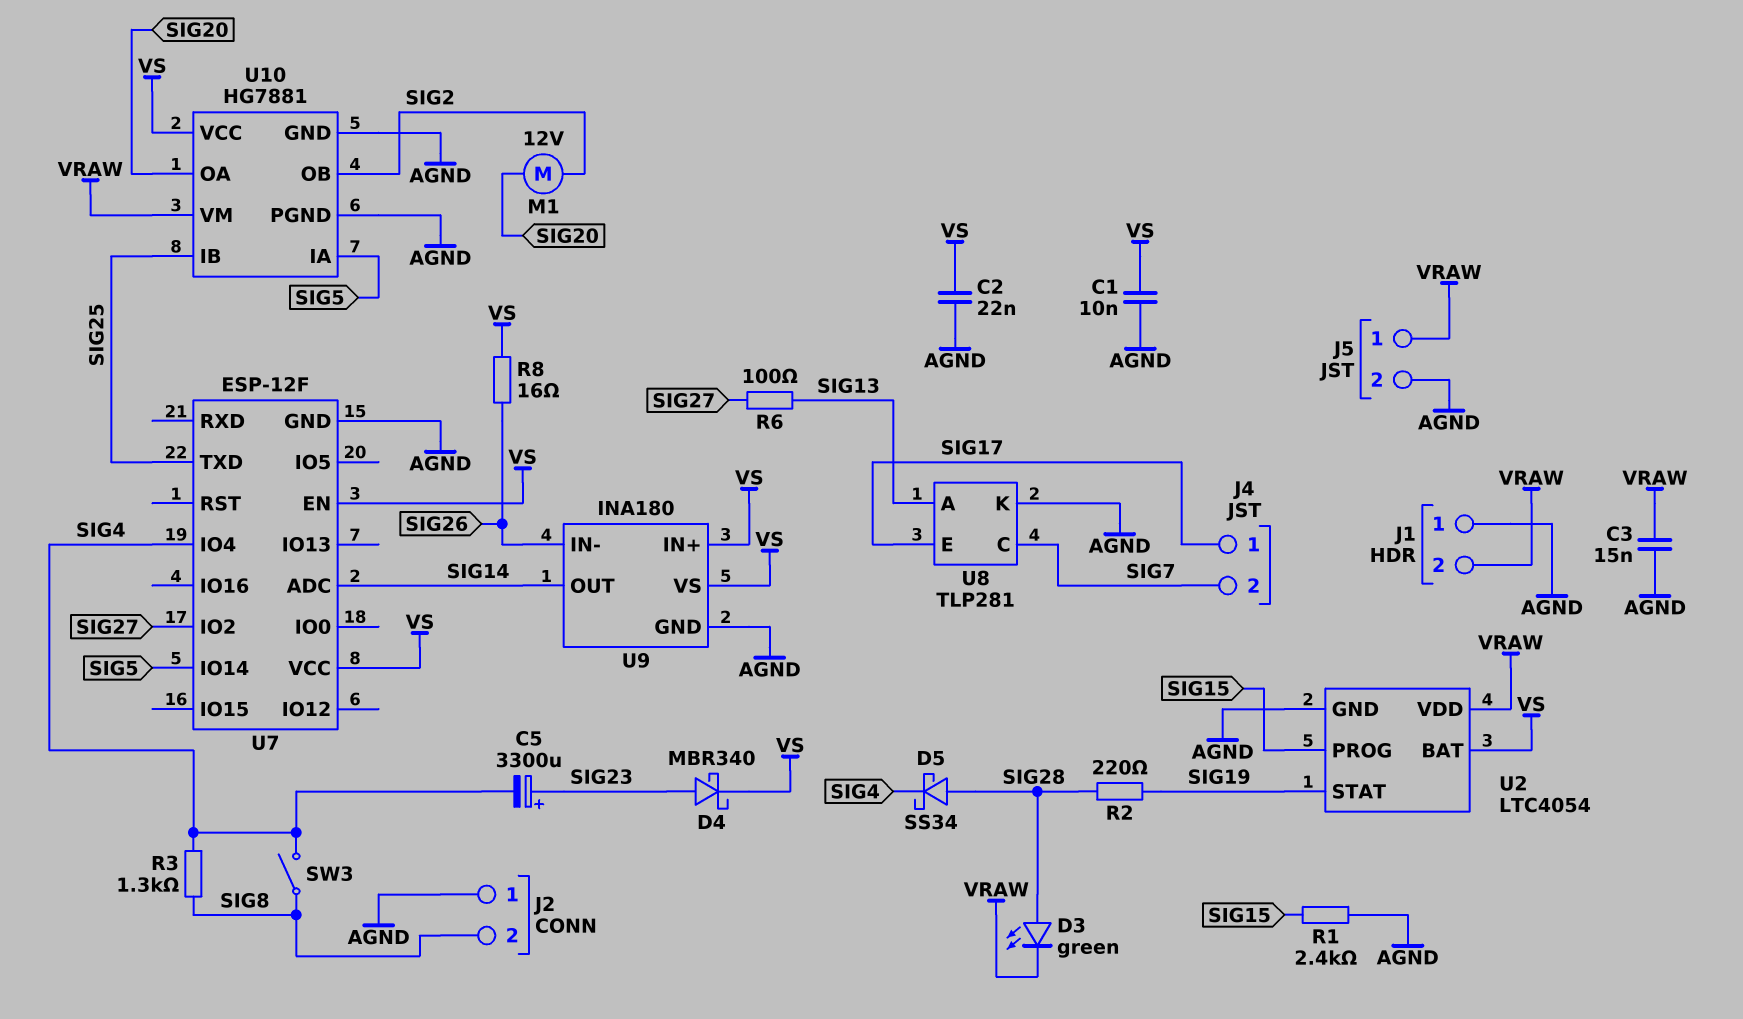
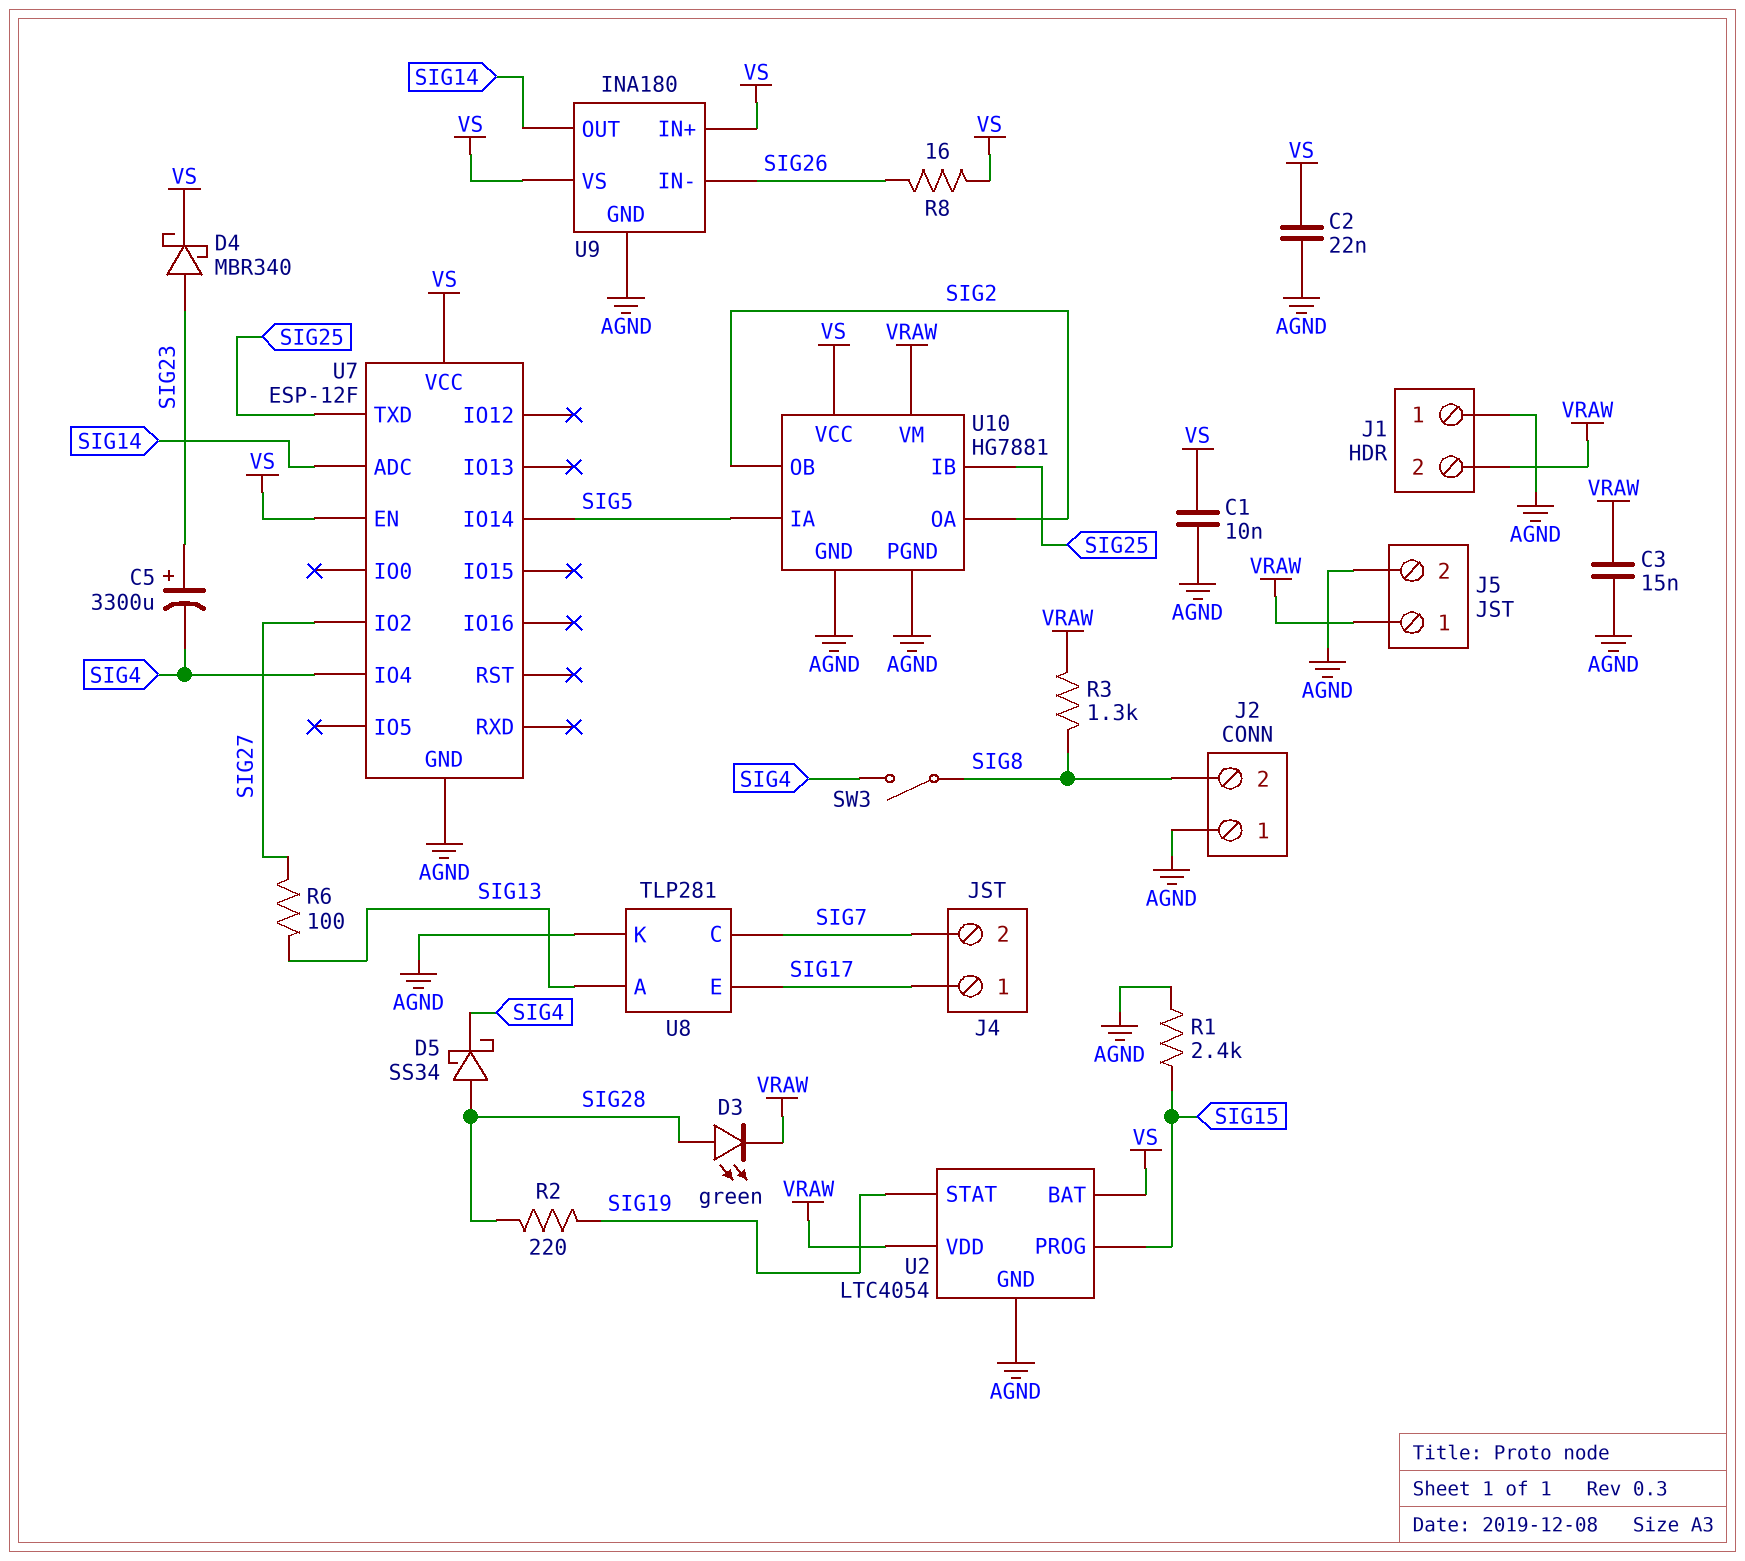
M1: motor 12V (SIG2, SIG20) -> none
R3: 1.3k (SIG4, SIG8) -> 1.3k (SIG8, VRAW)
U10 pin OA: SIG20 -> SIG2

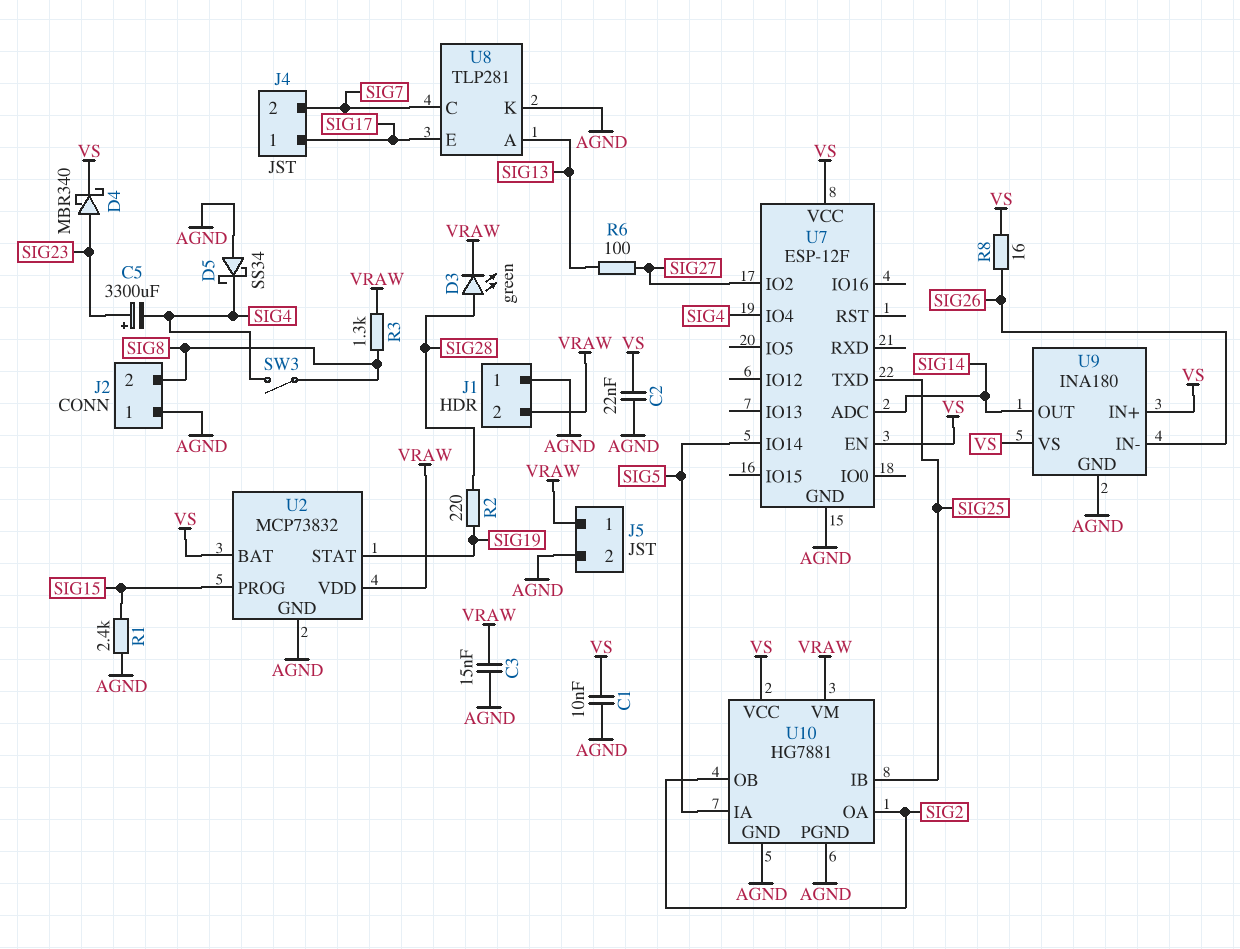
D5: schottky SS34 (A SIG28, K SIG4) -> schottky SS34 (A AGND, K SIG4)
U2: LTC4054 -> MCP73832

